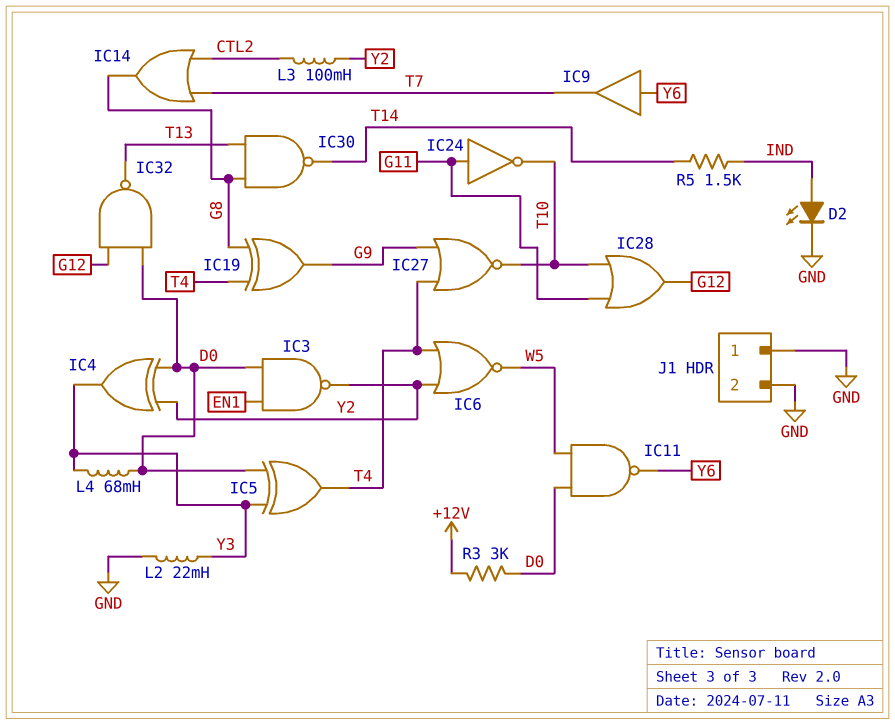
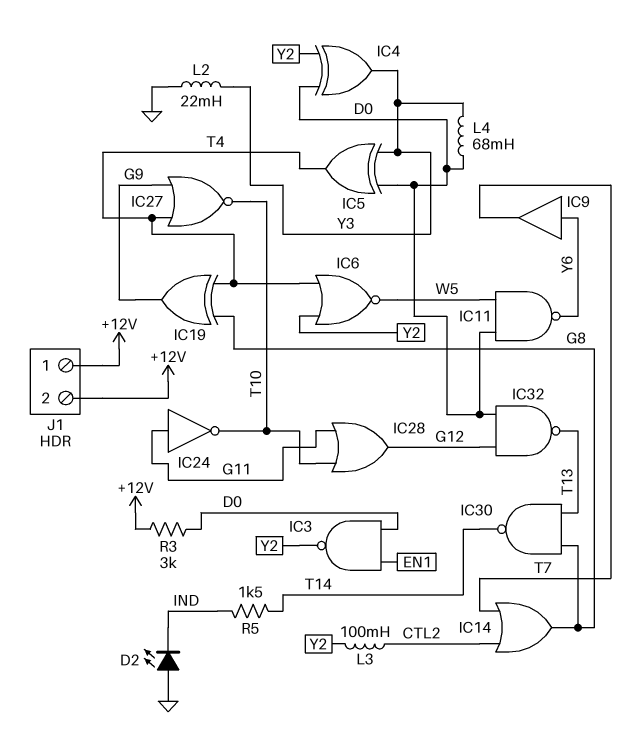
D2: LED (A IND, K GND) -> LED (A GND, K IND)
J1 pin 1: GND -> +12V
J1 pin 2: GND -> +12V

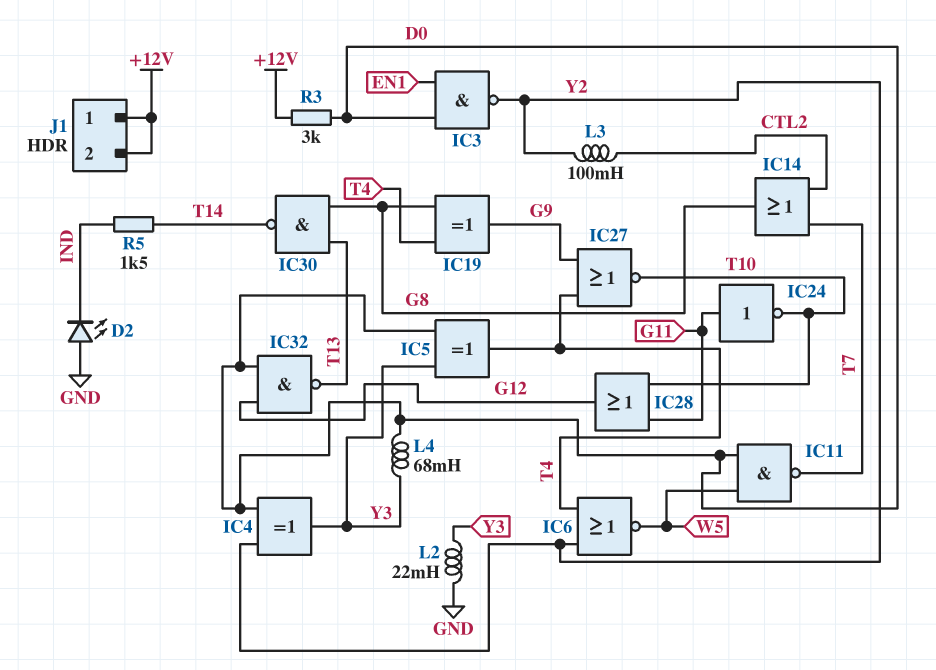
IC9: buffer (in Y6, out T7) -> none
IC11: NAND (in D0, in W5, out Y6) -> NAND (in D0, in W5, out T7)

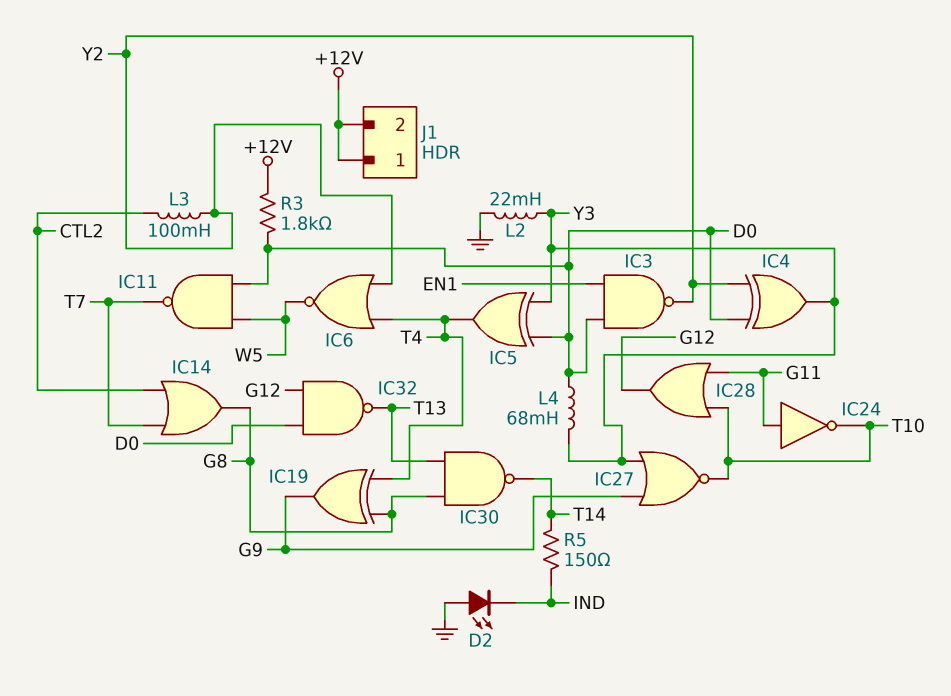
IC27: NOR (in G9, in T4, out T10) -> NOR (in G9, in Y3, out T10)
R3: 3k (+12V, D0) -> 1.8k (+12V, D0)
R5: 1.5k (IND, T14) -> 150 (IND, T14)

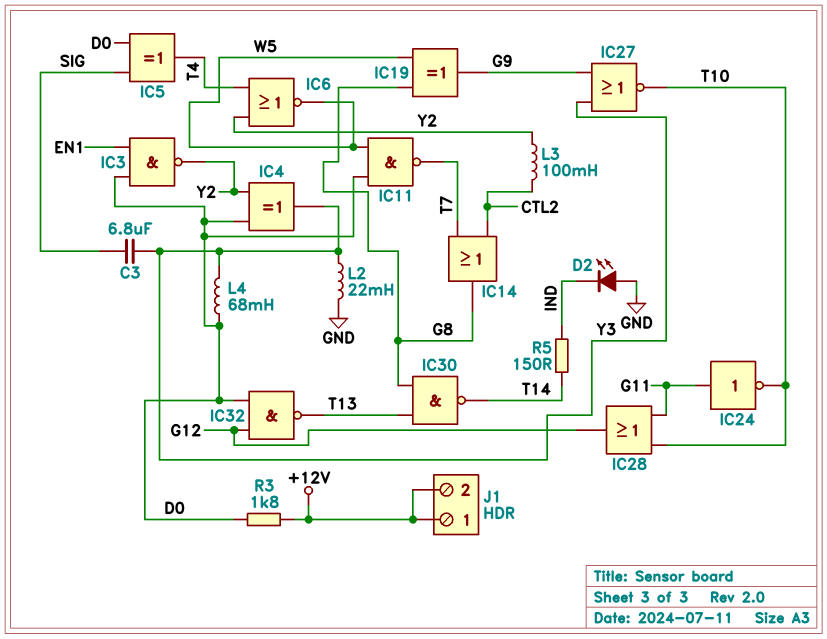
C3: none -> 6.8uF (SIG, Y3)
IC5: XOR (in D0, in Y3, out T4) -> XOR (in D0, in SIG, out T4)
IC19: XOR (in G8, in T4, out G9) -> XOR (in G8, in W5, out G9)

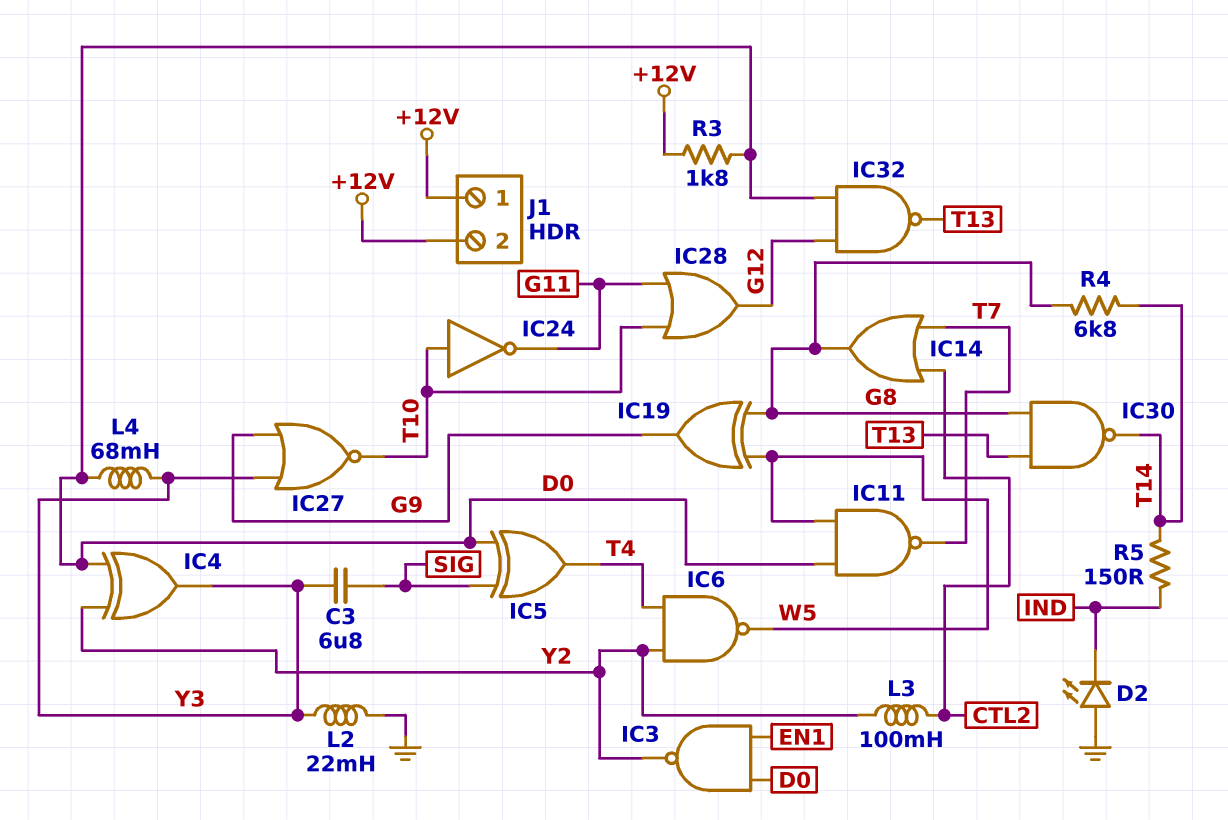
IC6: NOR (in T4, in Y2, out W5) -> NAND (in T4, in Y2, out W5)
IC24: NOT (in G11, out T10) -> NOT (in T10, out G11)
R4: none -> 6.8k (G8, T14)

